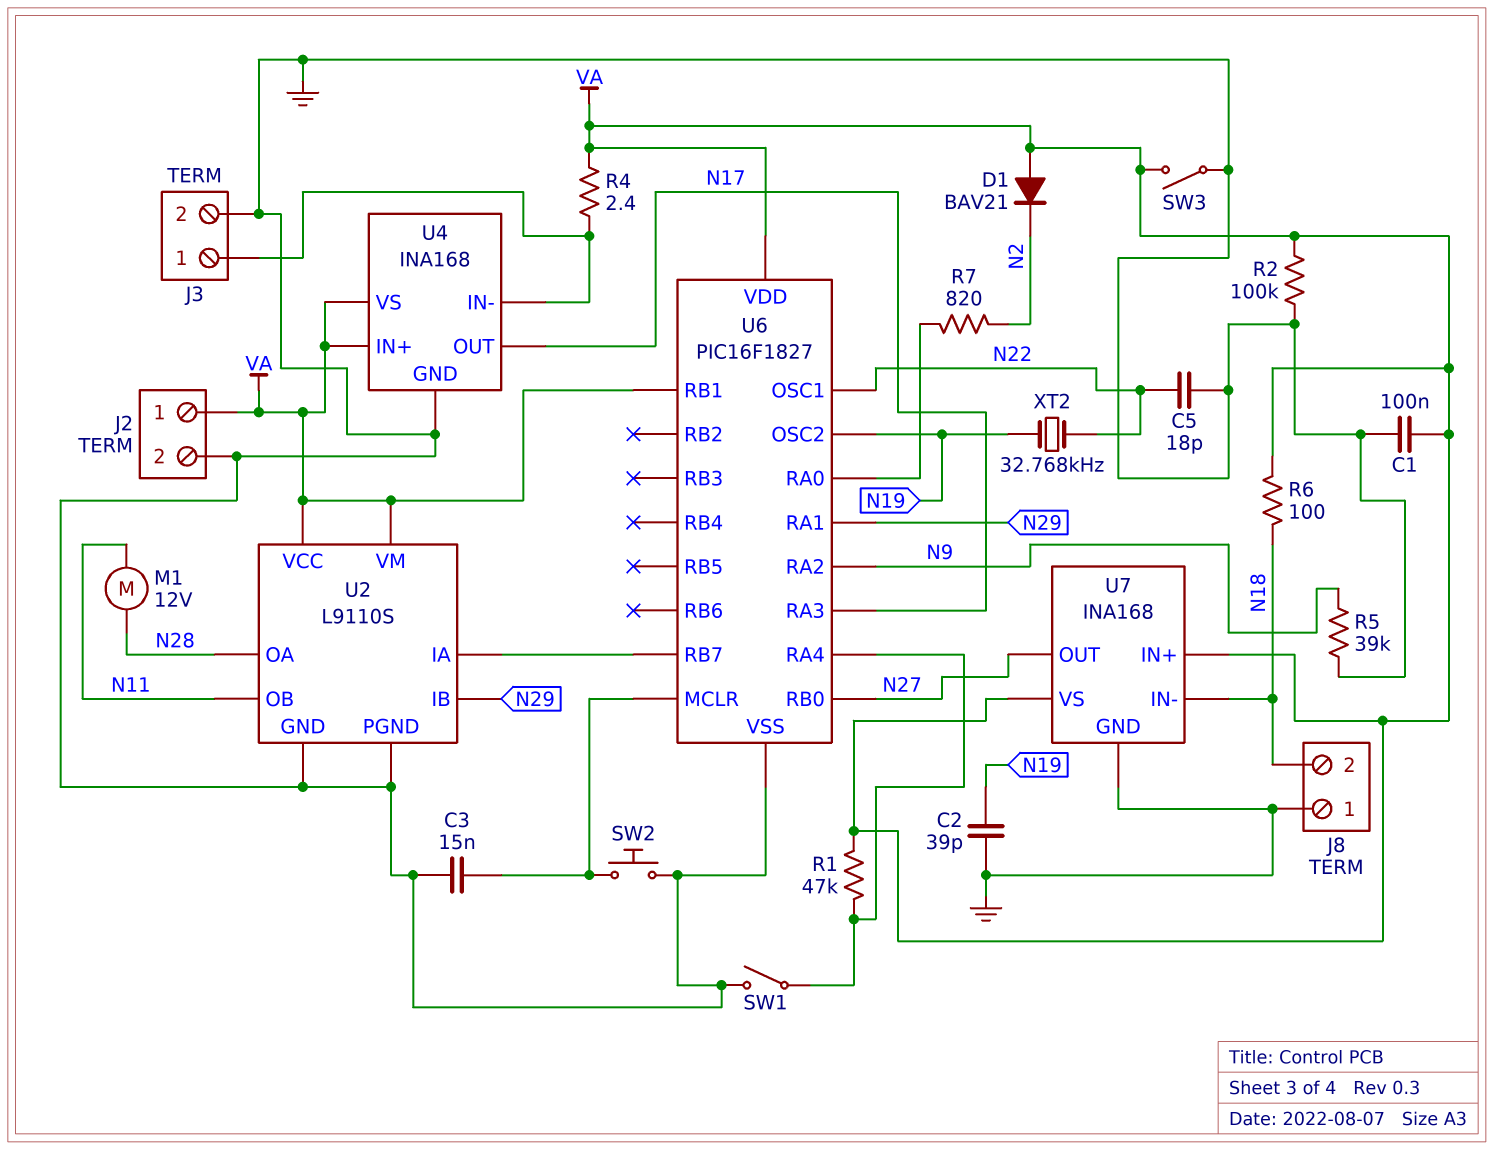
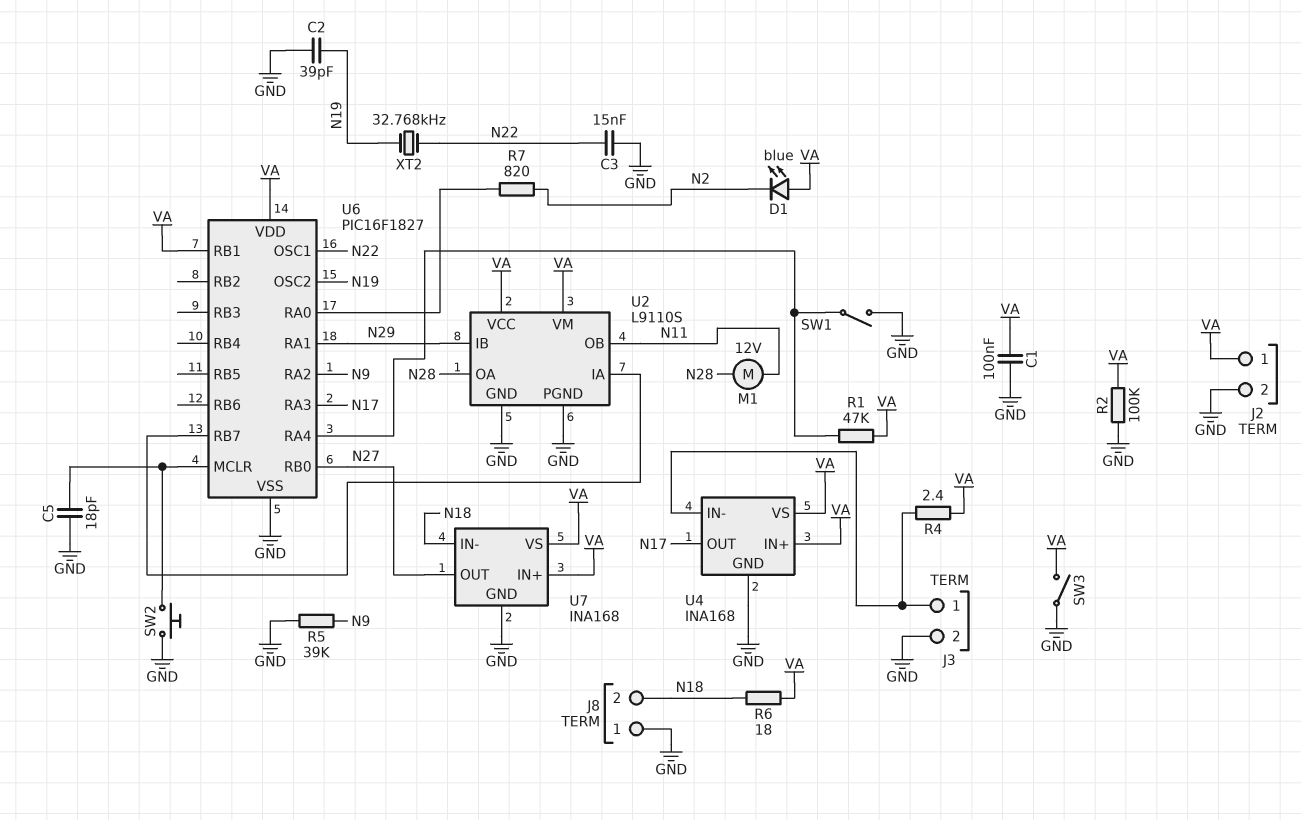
C3: 15nF (GND, U6/MCLR) -> 15nF (GND, N22)
C5: 18pF (GND, N22) -> 18pF (GND, U6/MCLR)
D1: diode BAV21 (A VA, K N2) -> LED blue (A VA, K N2)
R6: 100 (N18, VA) -> 18 (N18, VA)

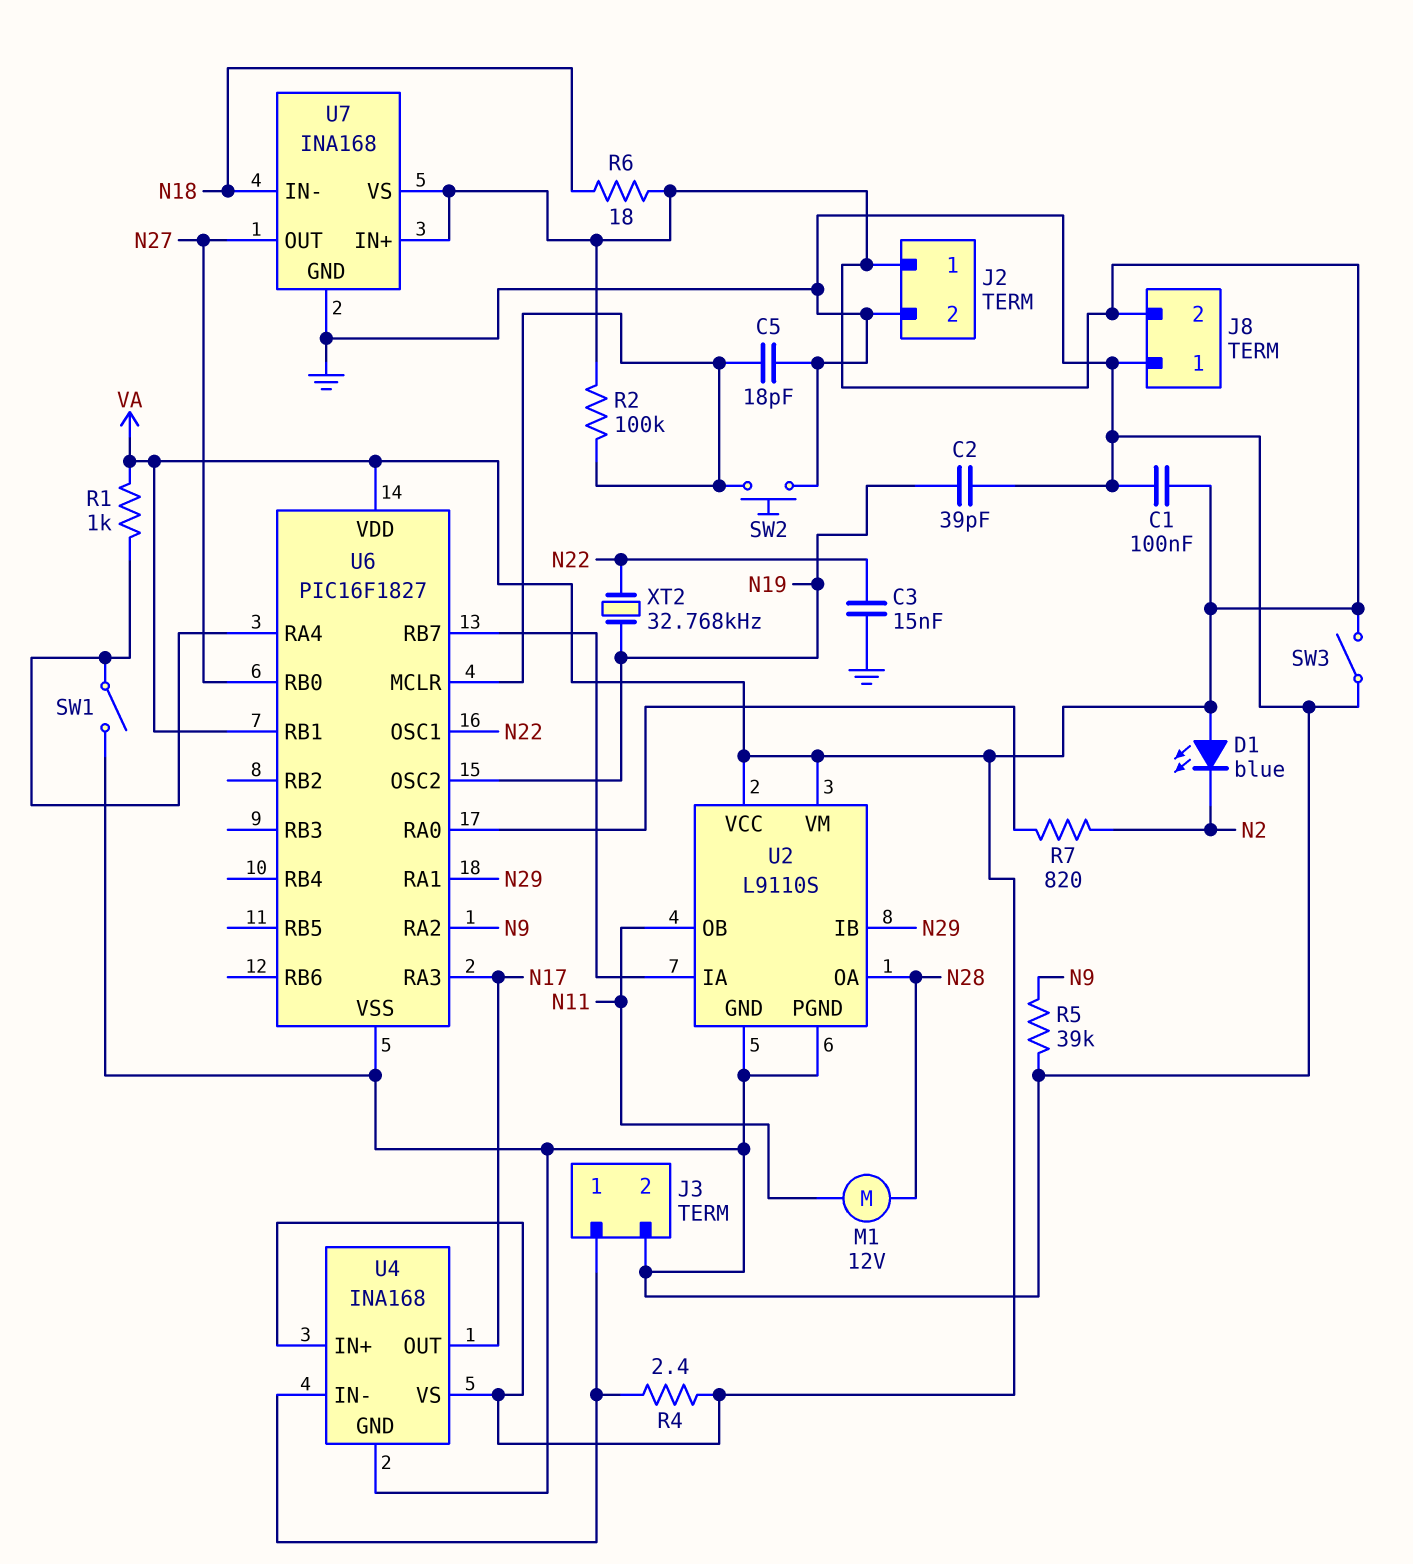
J8 pin 2: N18 -> VA
R1: 47k (U6/RA4, VA) -> 1k (U6/RA4, VA)
R2: 100k (GND, VA) -> 100k (U6/MCLR, VA)

